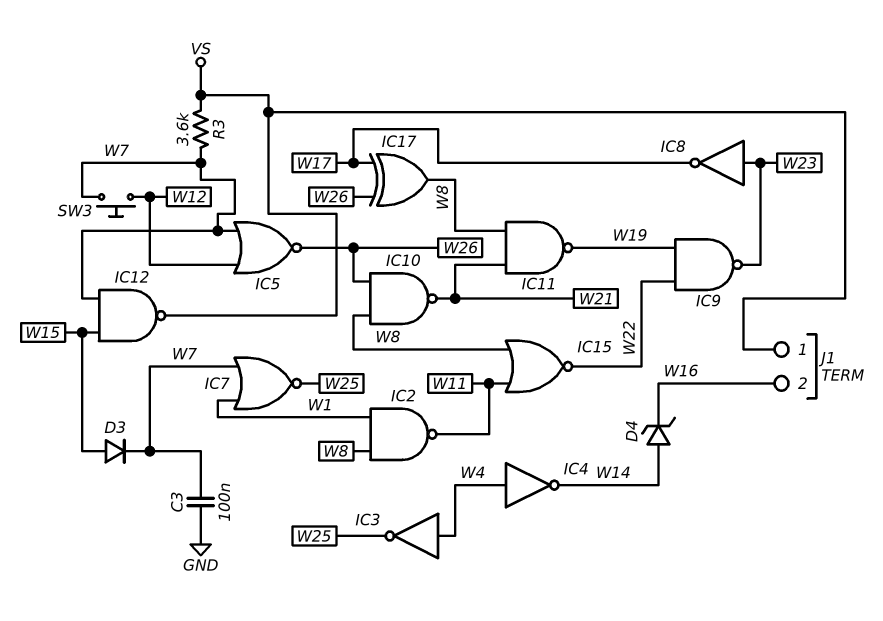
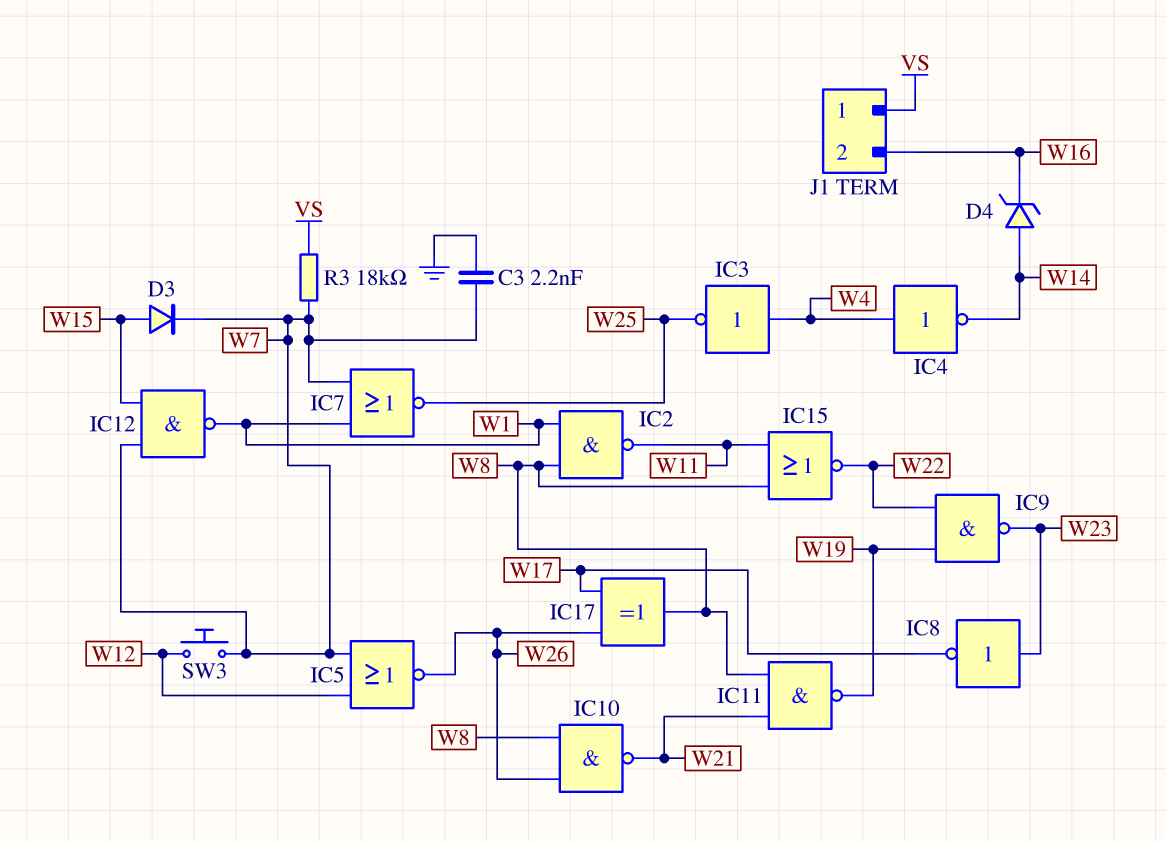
C3: 100nF (GND, W7) -> 2.2nF (GND, W7)
IC12: NAND (in W7, in W15, out VS) -> NAND (in W7, in W15, out W1)
R3: 3.6k (VS, W7) -> 18k (VS, W7)

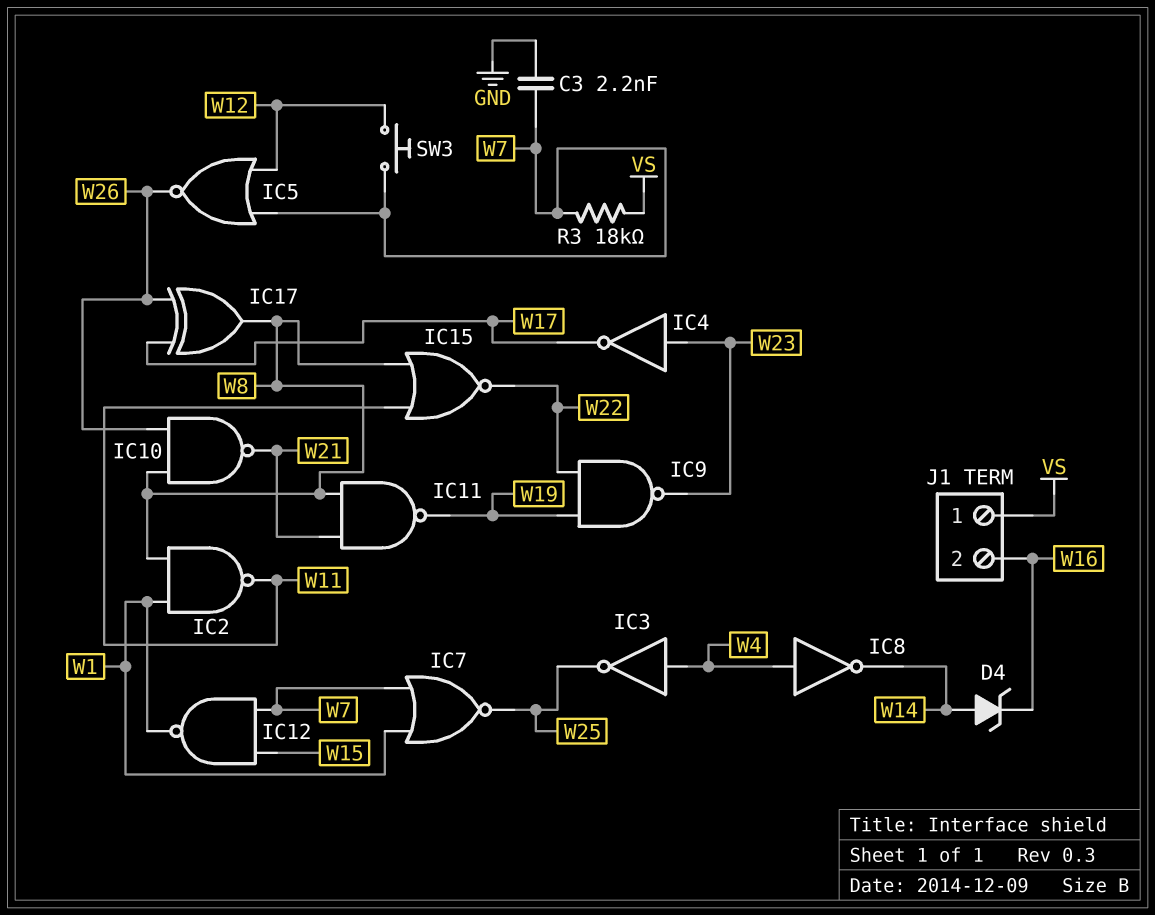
D3: diode (A W15, K W7) -> none
IC4: NOT (in W4, out W14) -> NOT (in W23, out W17)
IC8: NOT (in W23, out W17) -> NOT (in W4, out W14)

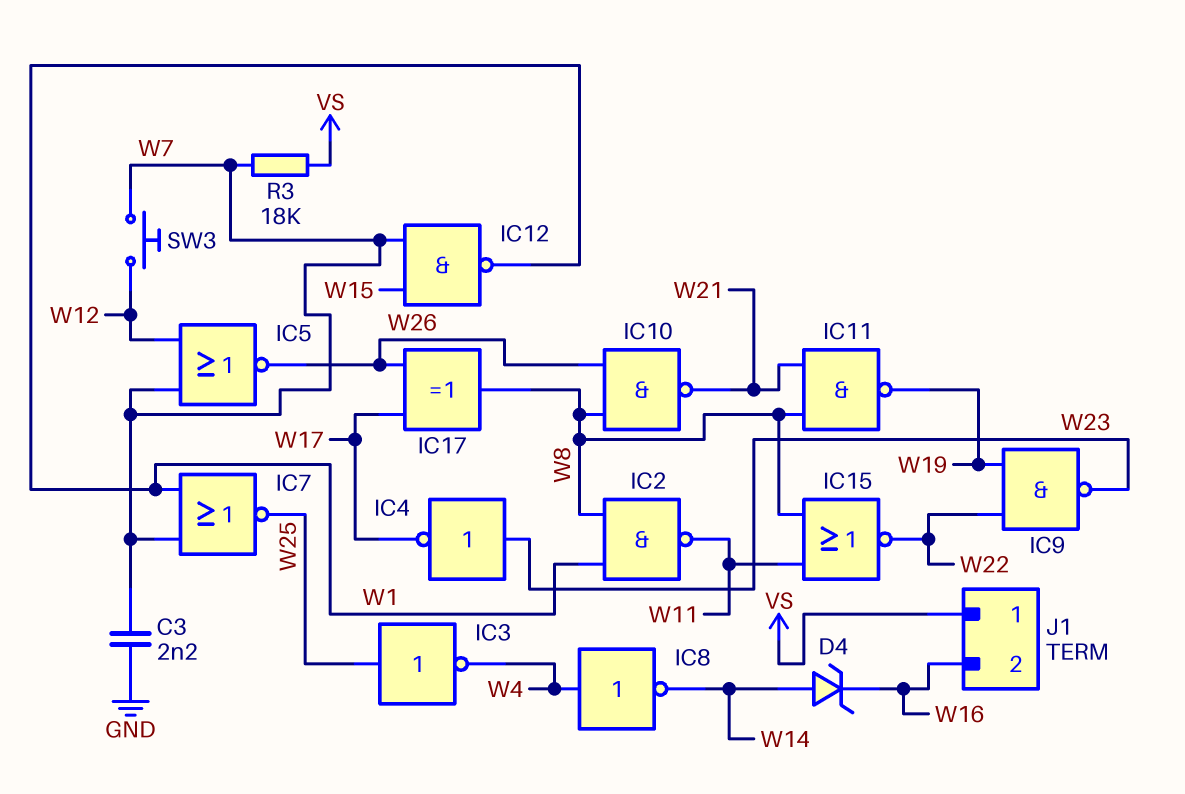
IC3: NOT (in W4, out W25) -> NOT (in W25, out W4)

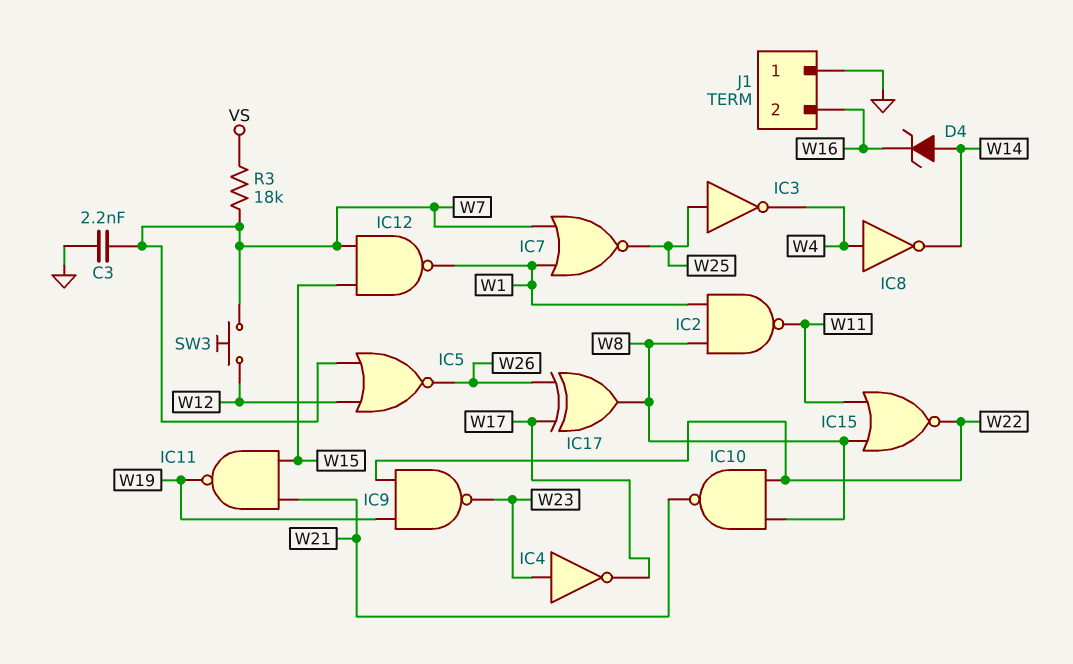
IC10: NAND (in W8, in W26, out W21) -> NAND (in W8, in W22, out W21)
IC11: NAND (in W8, in W21, out W19) -> NAND (in W15, in W21, out W19)
J1 pin 1: VS -> GND

